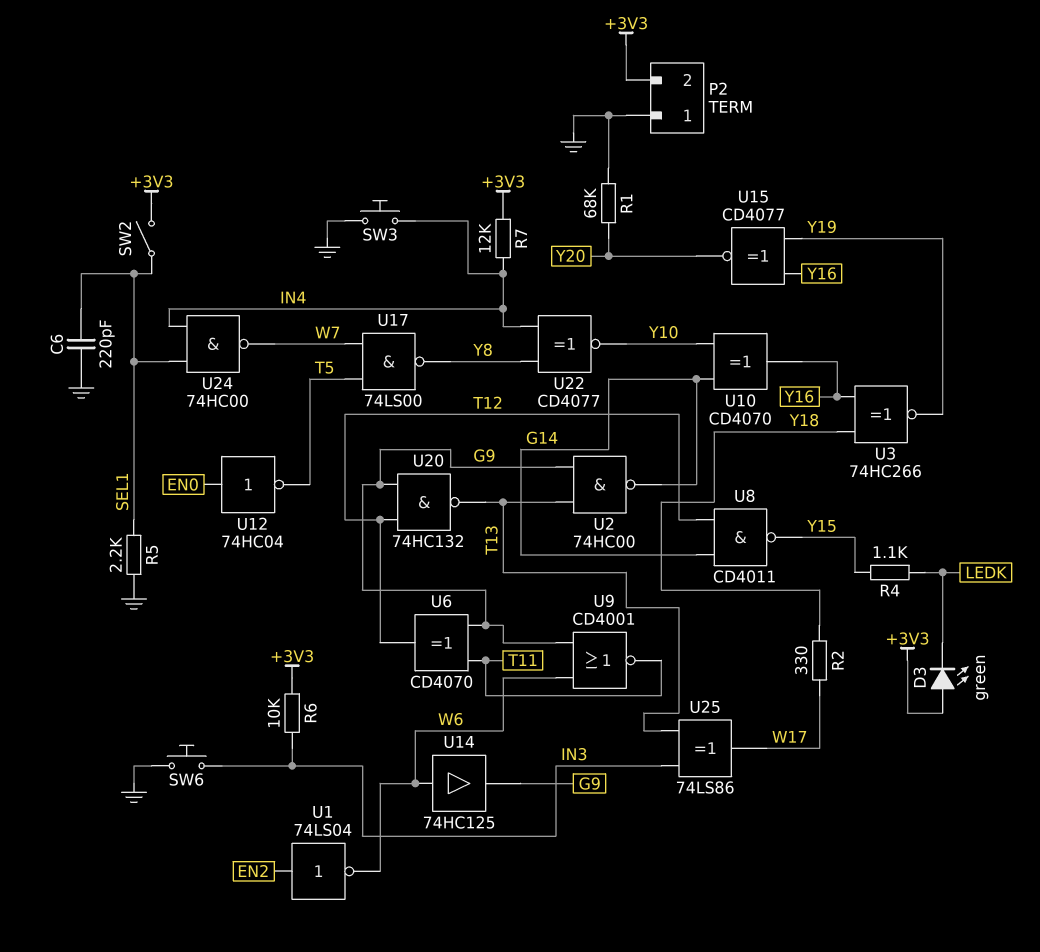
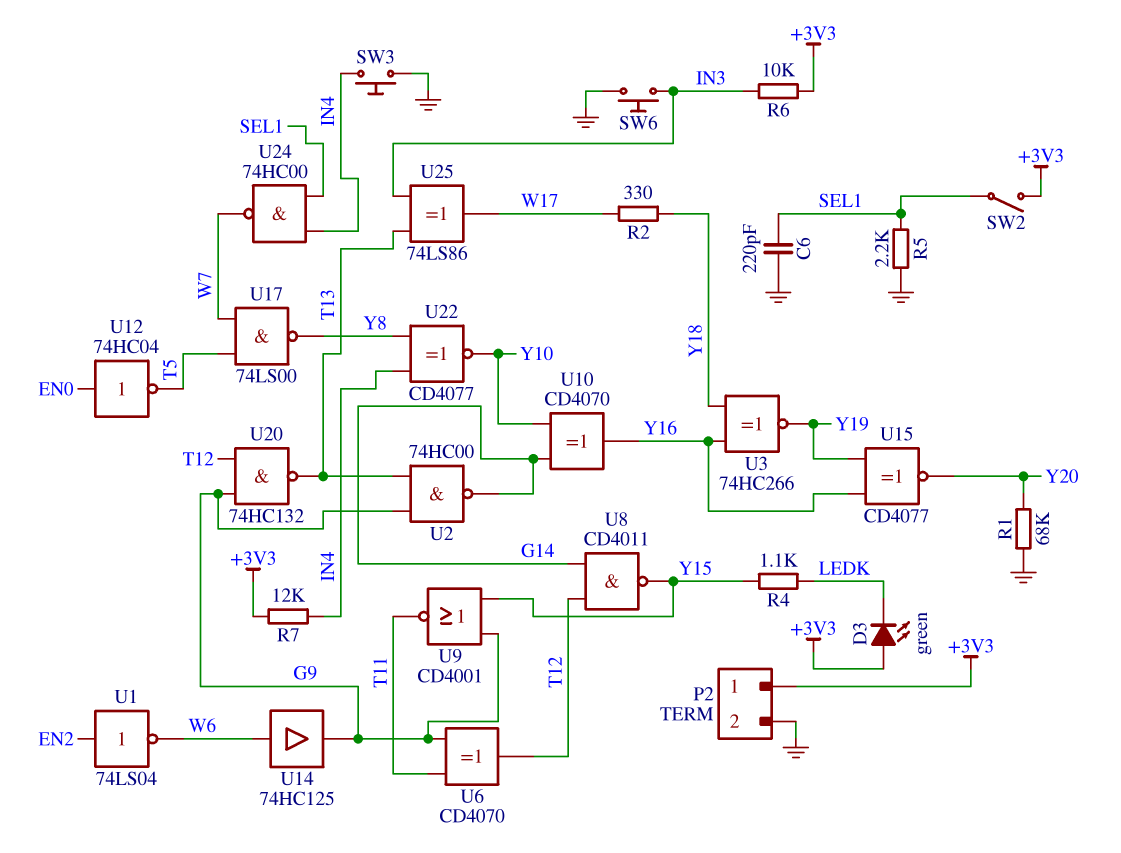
P2 pin 1: GND -> +3V3
P2 pin 2: +3V3 -> GND
U9: NOR CD4001 (in G9, in W6, out T11) -> NOR CD4001 (in G9, in Y15, out T11)

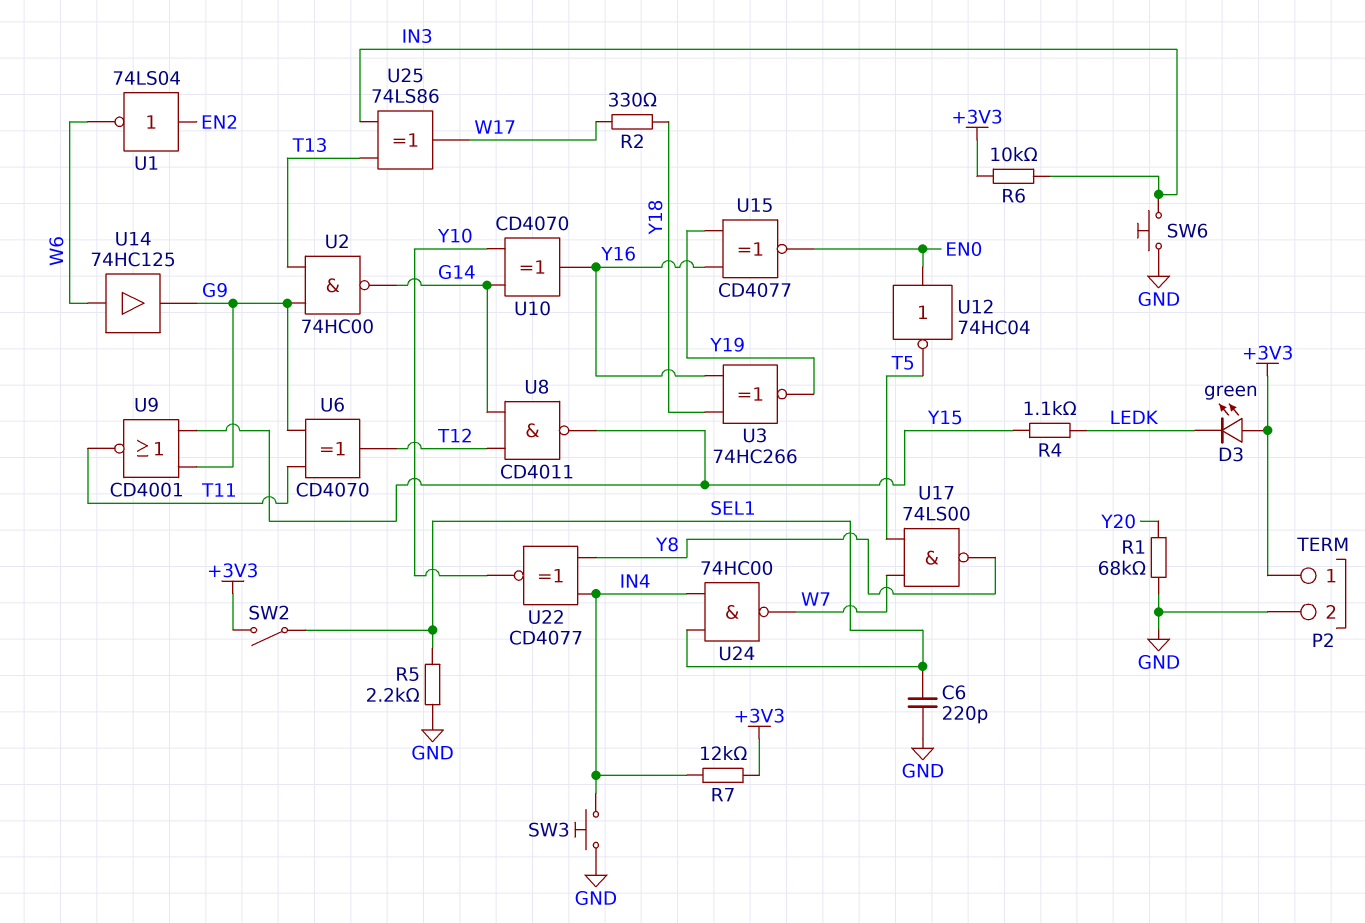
U15: XNOR CD4077 (in Y16, in Y19, out Y20) -> XNOR CD4077 (in Y16, in Y19, out EN0)
U20: NAND 74HC132 (in G9, in T12, out T13) -> none

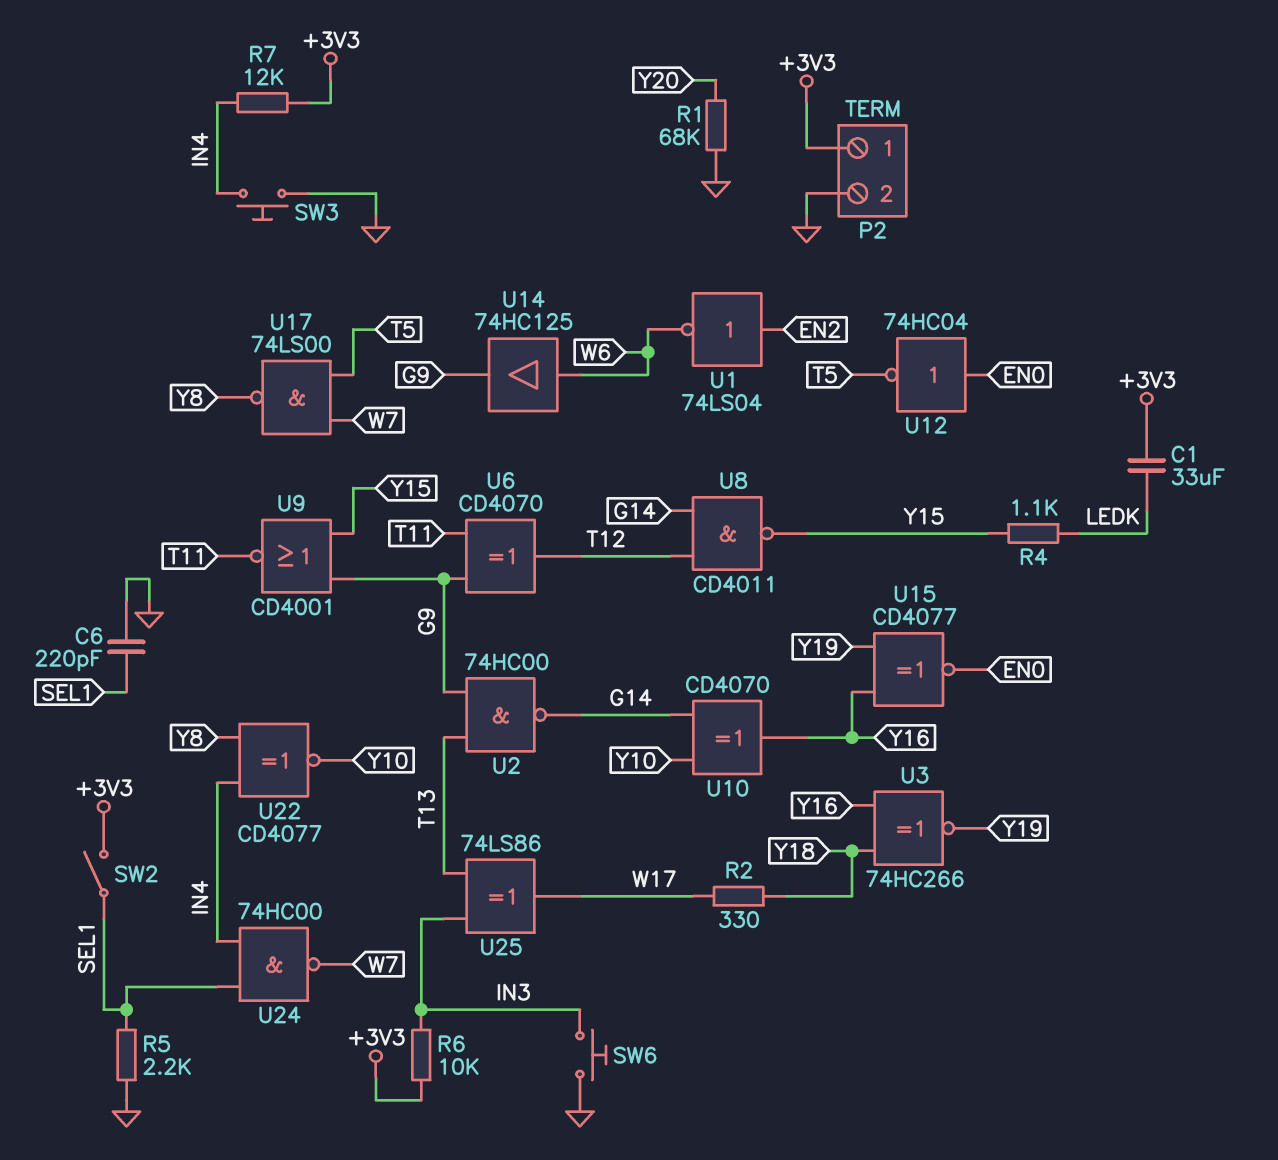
C1: none -> 33uF (+3V3, LEDK)
D3: LED green (A +3V3, K LEDK) -> none

